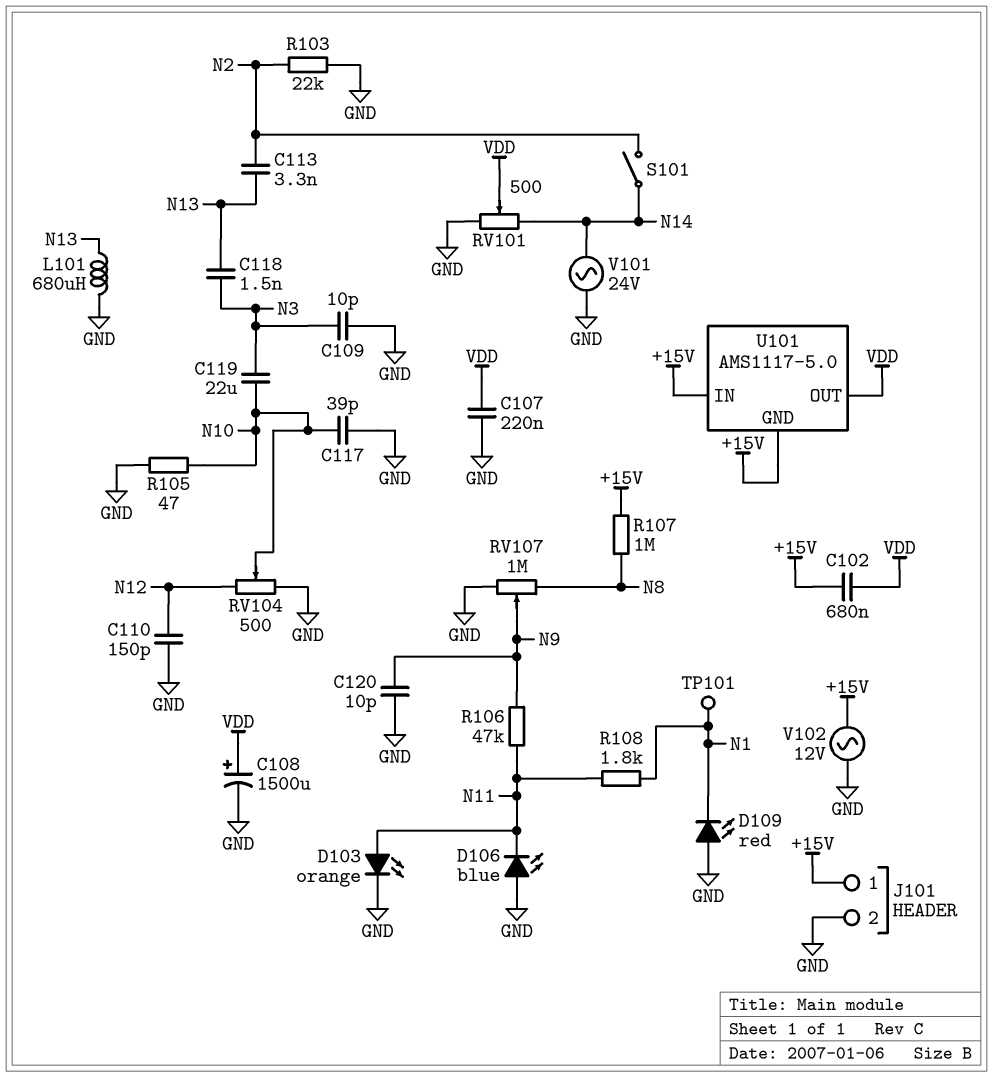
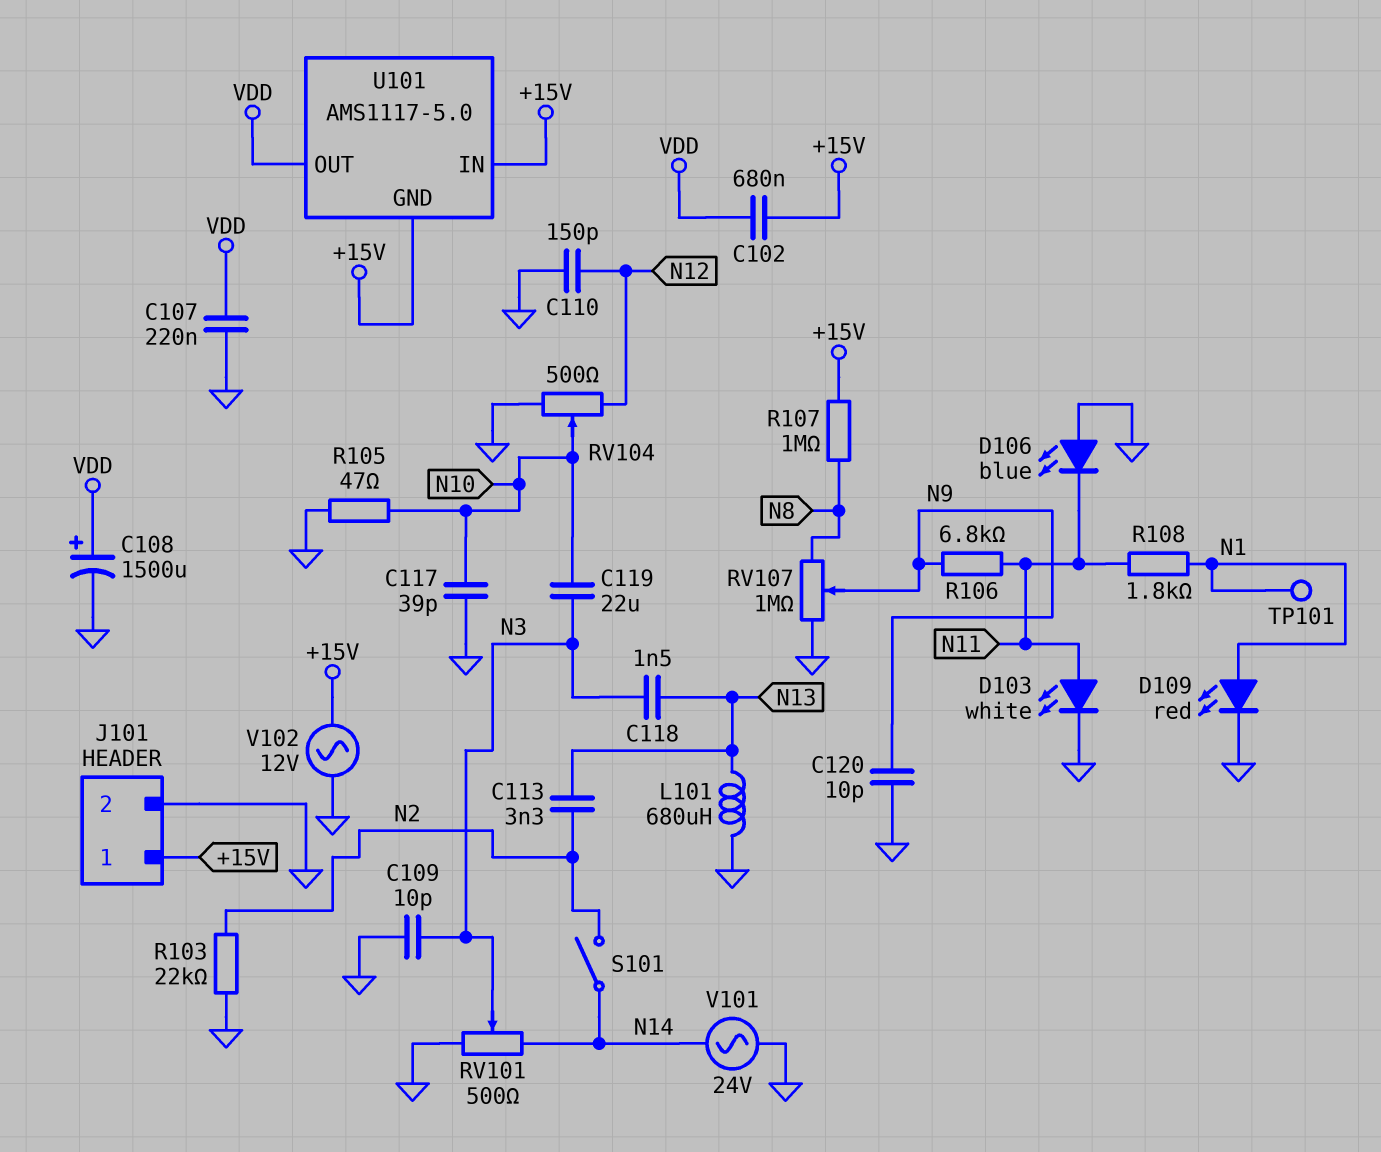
D103: LED orange (A N11, K GND) -> LED white (A N11, K GND)
D109: LED red (A GND, K N1) -> LED red (A N1, K GND)
R106: 47k (N9, N11) -> 6.8k (N9, N11)
RV101: 500 (GND, N14, wiper VDD) -> 500 (GND, N14, wiper N3)

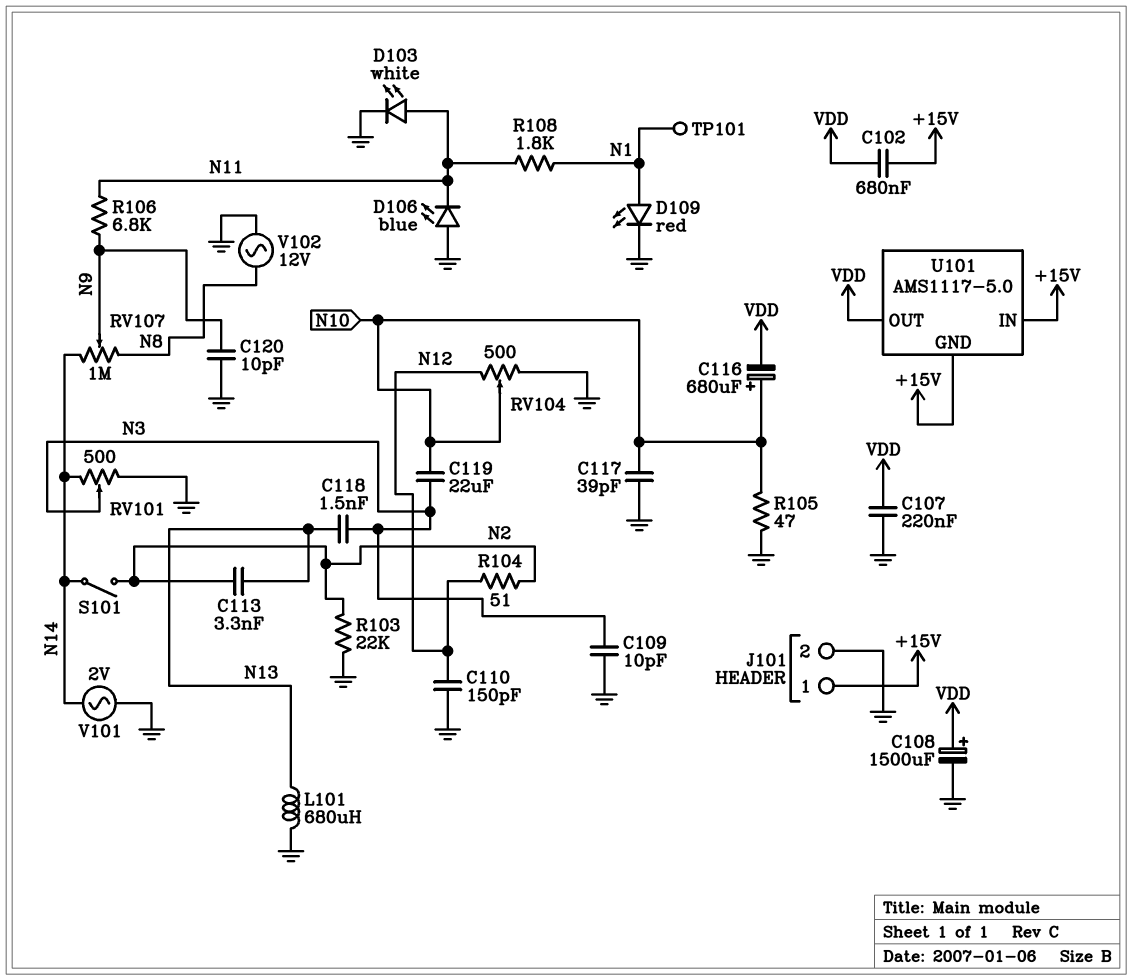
C116: none -> 680uF (plus N10, minus VDD)
R104: none -> 51 (N2, N12)
R107: 1M (+15V, N8) -> none
RV107: 1M (GND, N8, wiper N9) -> 1M (N8, N14, wiper N9)
V101: AC 24V (GND, N14) -> AC 2V (GND, N14)
V102: AC 12V (+15V, GND) -> AC 12V (GND, N8)

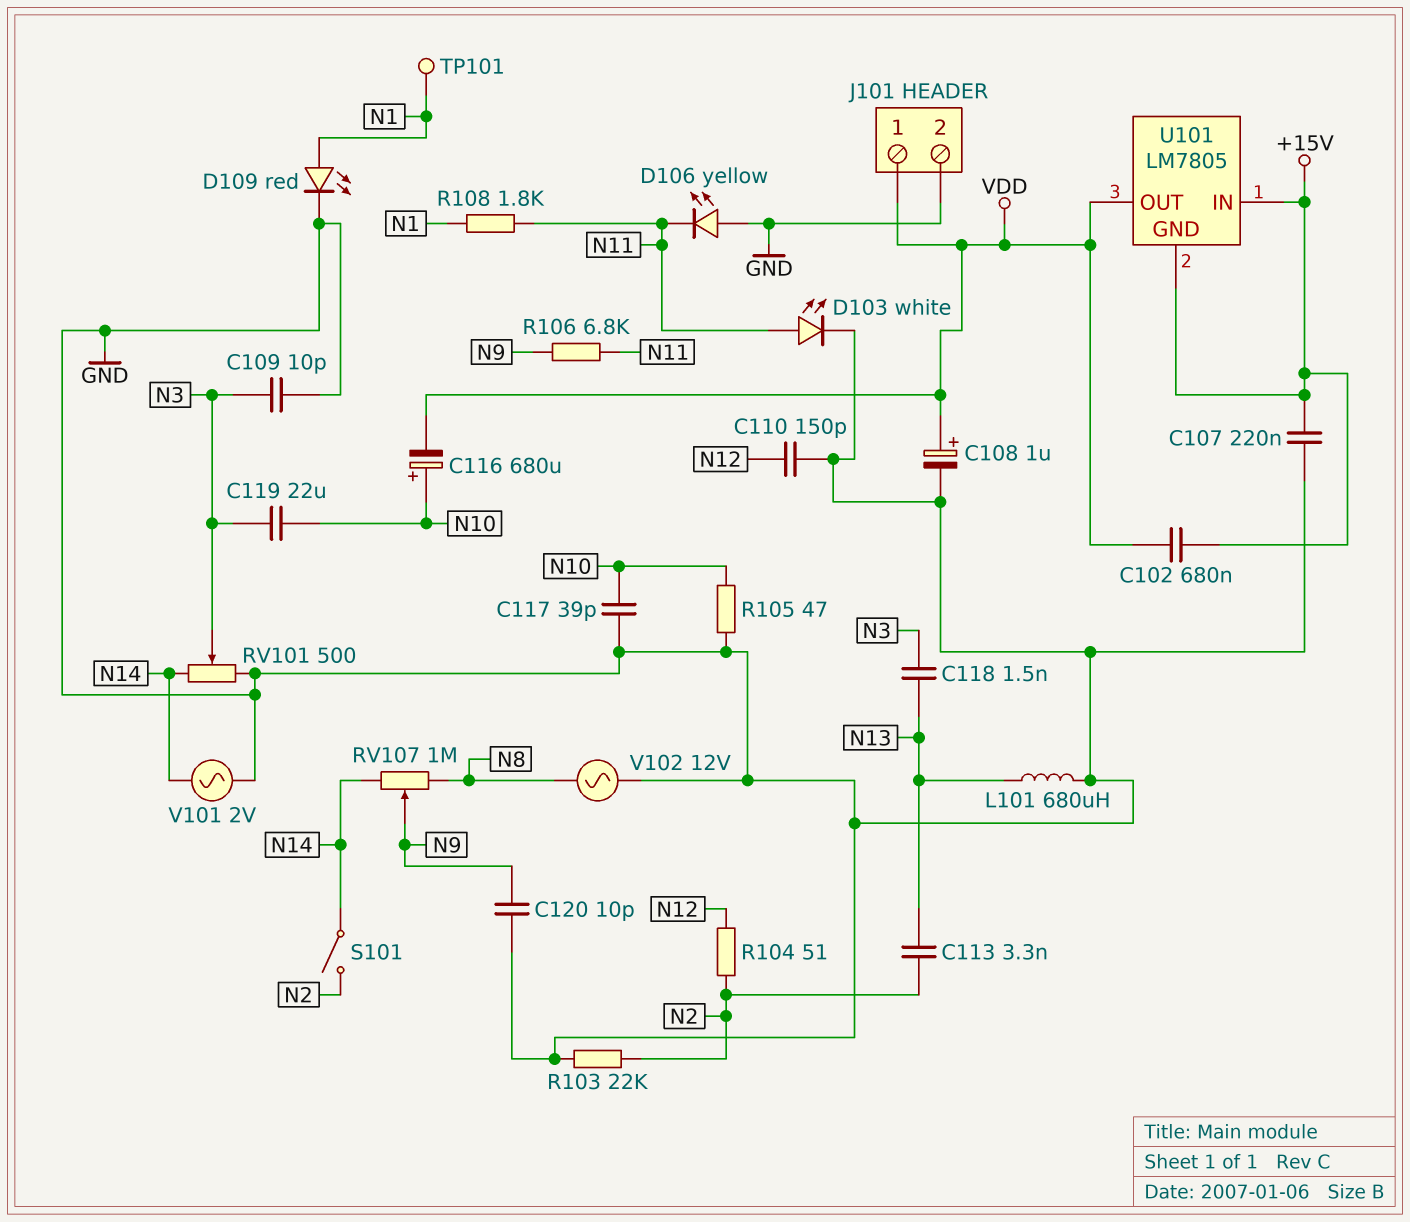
C107: 220nF (GND, VDD) -> 220nF (+15V, GND)
C108: 1500uF (plus VDD, minus GND) -> 1uF (plus VDD, minus GND)
D106: LED blue (A GND, K N11) -> LED yellow (A GND, K N11)
J101 pin 1: +15V -> VDD
RV104: 500 (GND, N12, wiper N10) -> none
U101: AMS1117-5.0 -> LM7805

